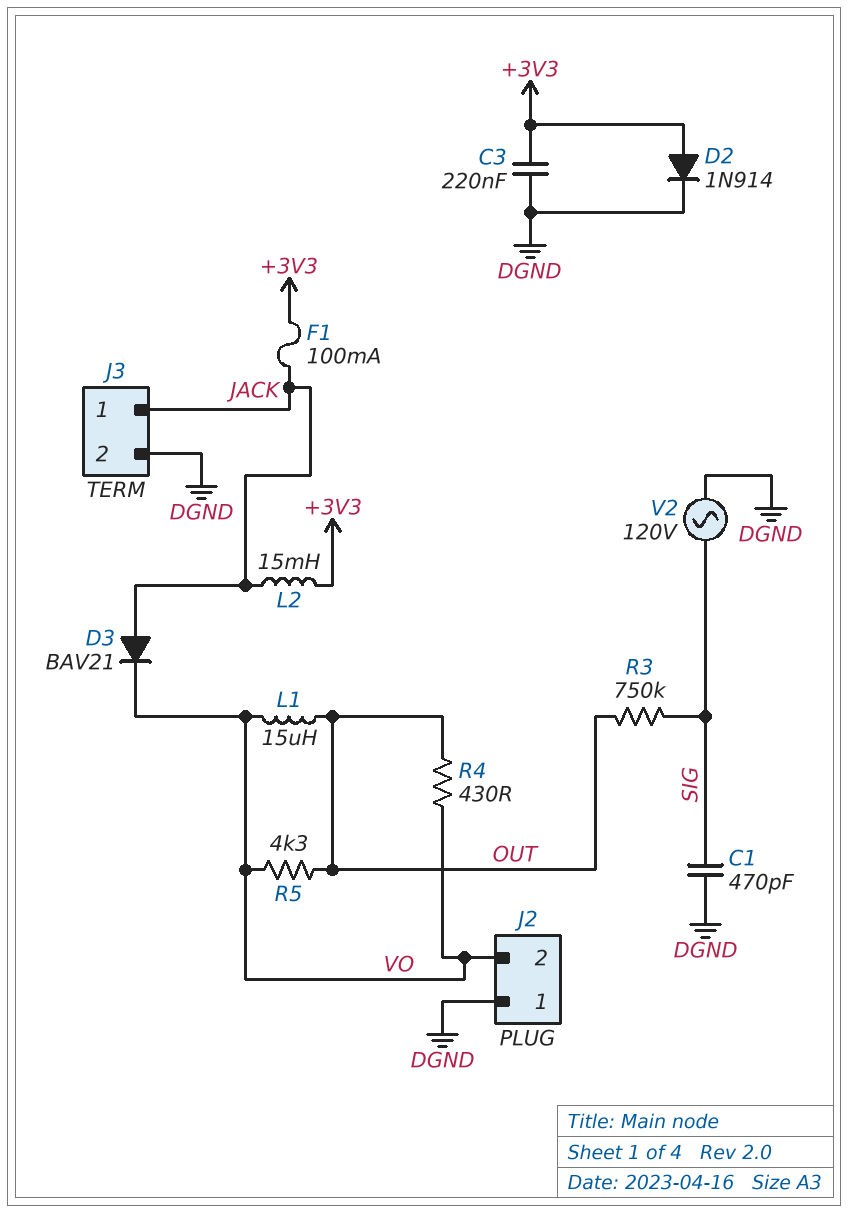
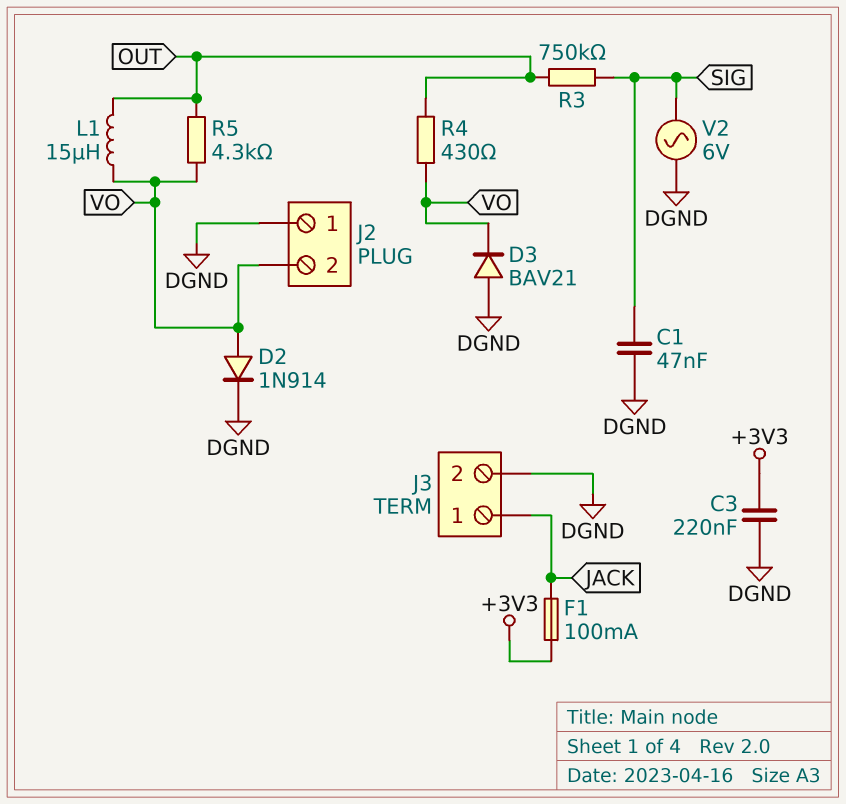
C1: 470pF (DGND, SIG) -> 47nF (DGND, SIG)
D2: diode 1N914 (A +3V3, K DGND) -> diode 1N914 (A VO, K DGND)
D3: diode BAV21 (A JACK, K VO) -> diode BAV21 (A DGND, K VO)
L2: 15mH (+3V3, JACK) -> none
V2: AC 120V (DGND, SIG) -> AC 6V (DGND, SIG)

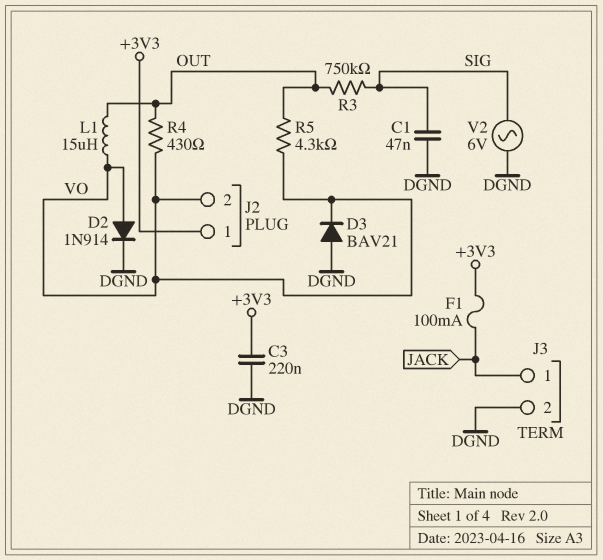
J2 pin 1: DGND -> +3V3

